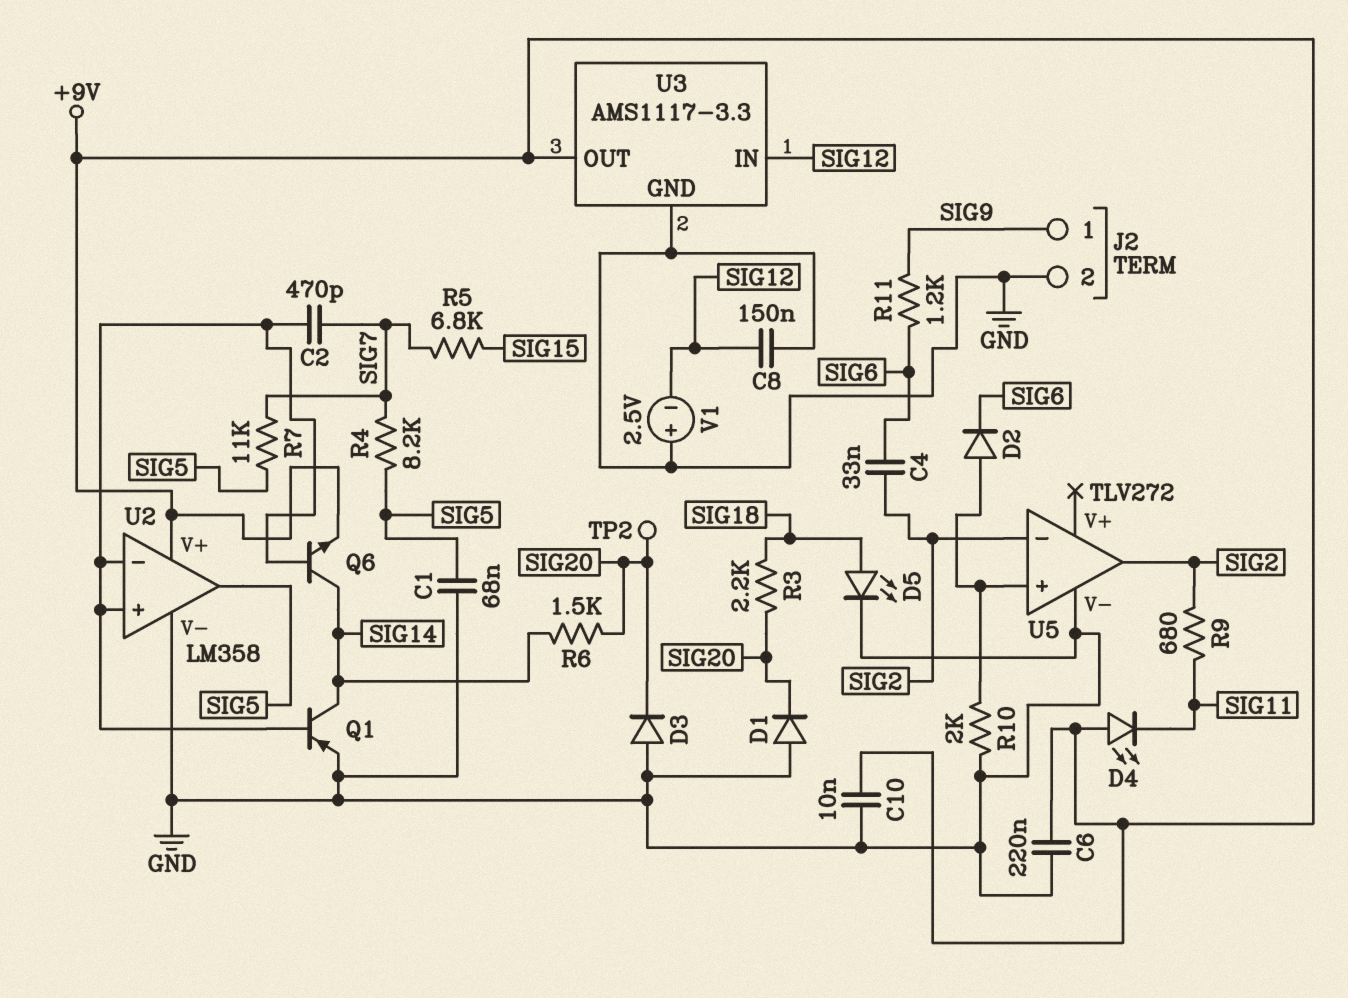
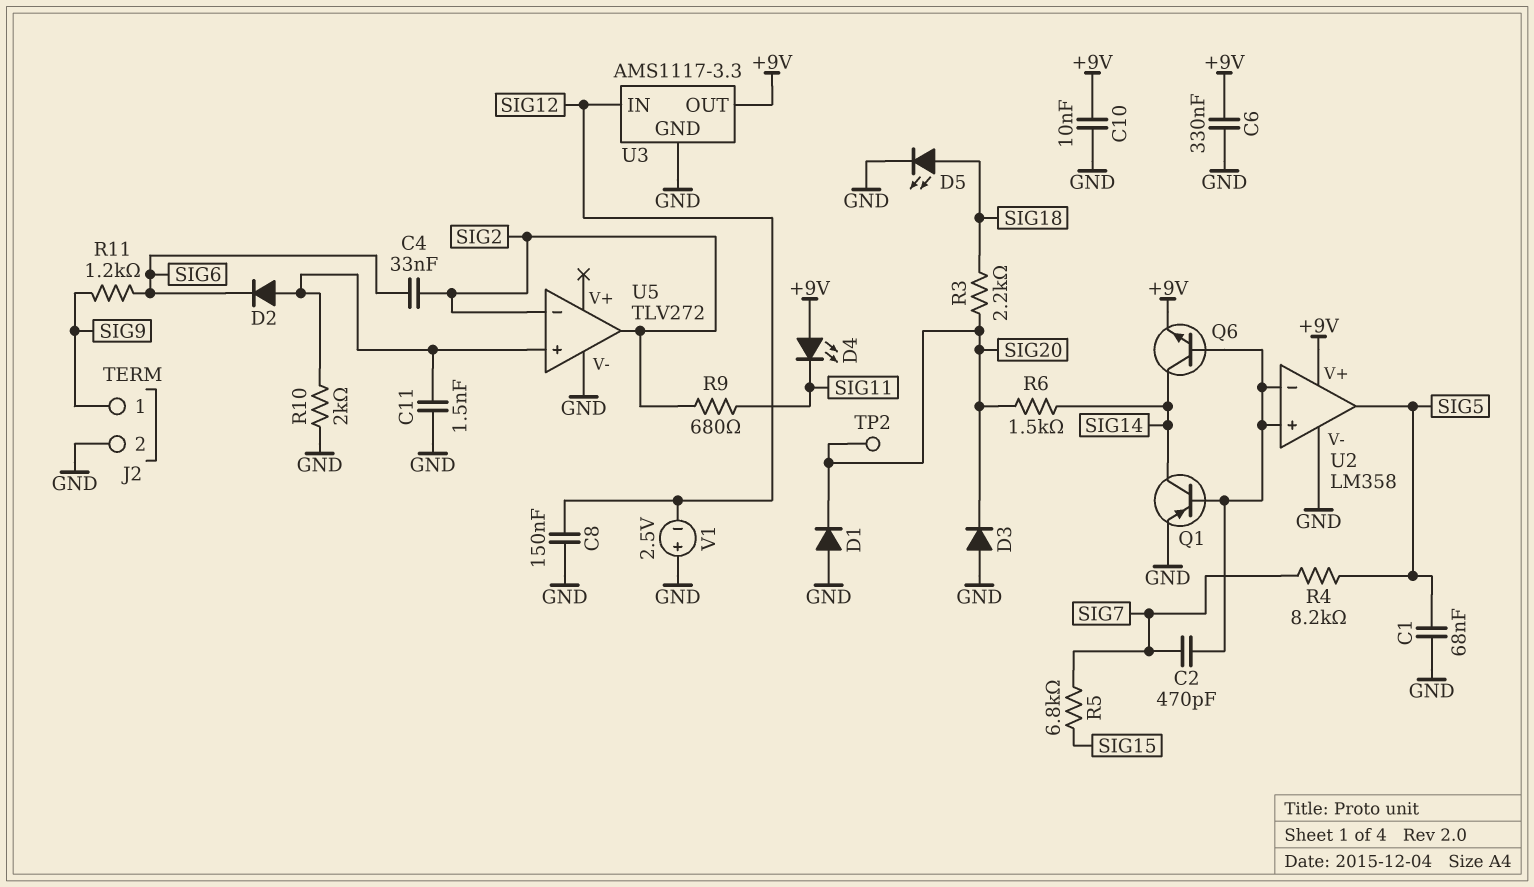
C6: 220nF (+9V, GND) -> 330nF (+9V, GND)
C11: none -> 1.5nF (GND, U5/in+)
R7: 11k (SIG5, SIG7) -> none

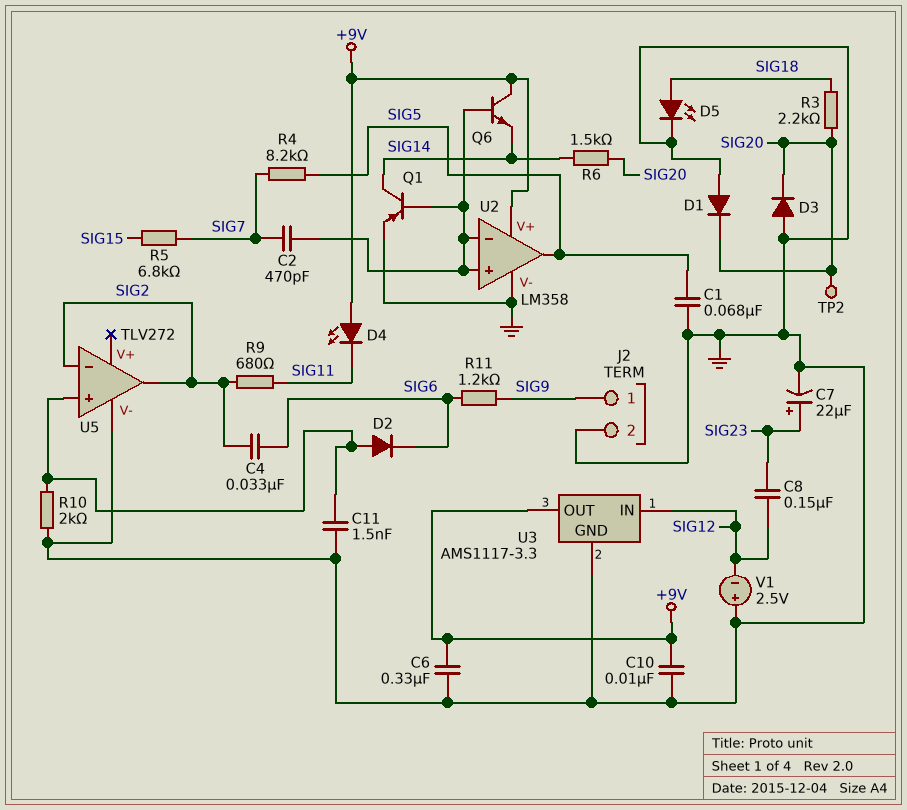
C7: none -> 22uF (plus SIG23, minus GND)
C8: 150nF (GND, SIG12) -> 150nF (SIG12, SIG23)
Q6: NPN (B U2/in+, C SIG14, E +9V) -> NPN (B U2/in+, C +9V, E SIG14)

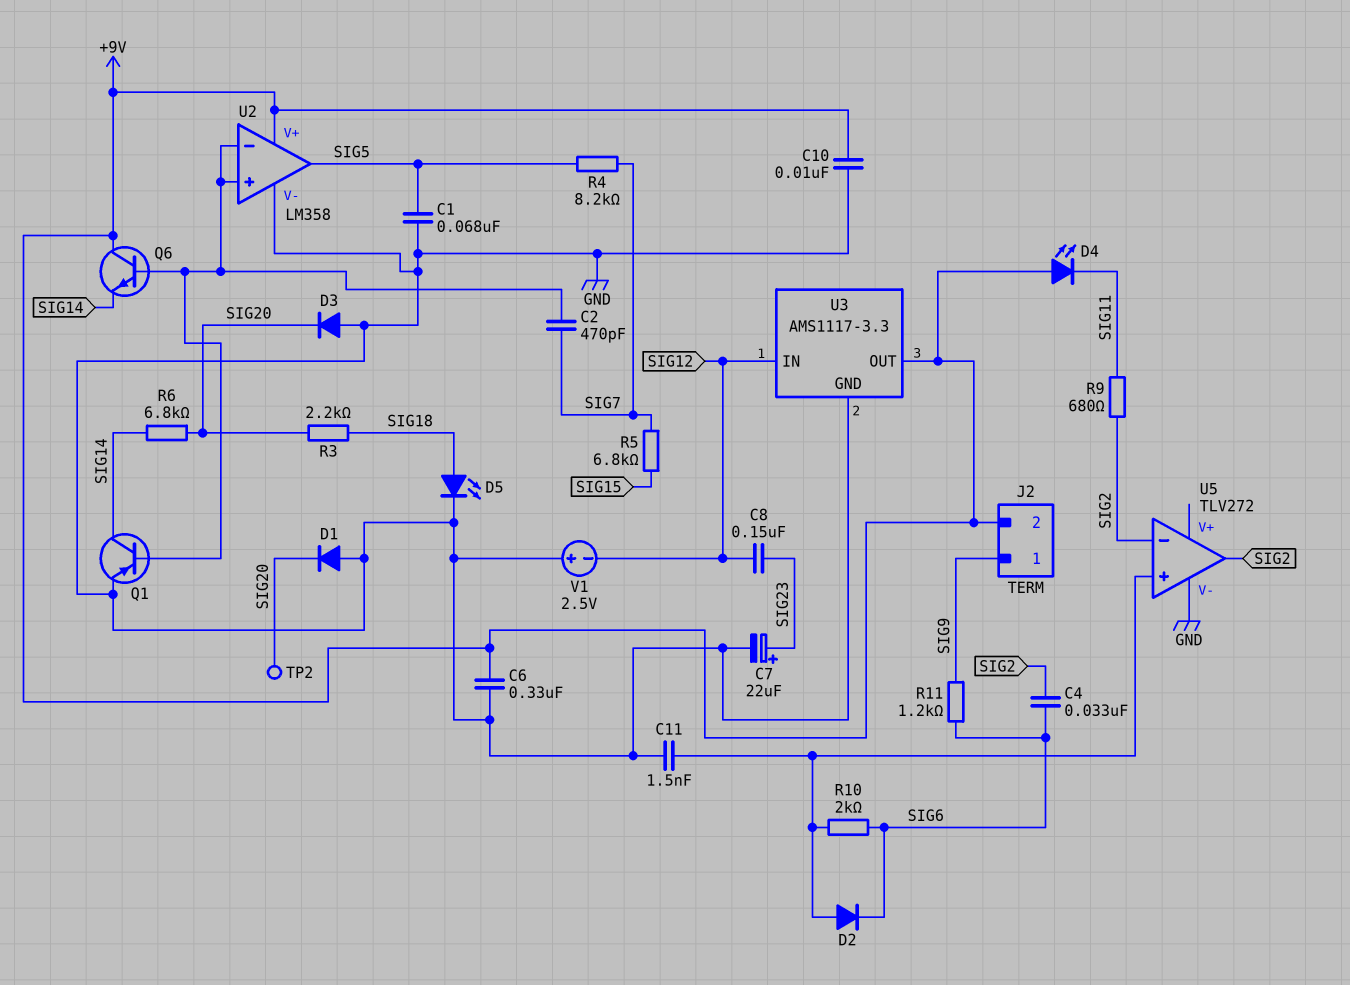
J2 pin 2: GND -> +9V
R6: 1.5k (SIG14, SIG20) -> 6.8k (SIG14, SIG20)
R10: 2k (GND, U5/in+) -> 2k (SIG6, U5/in+)

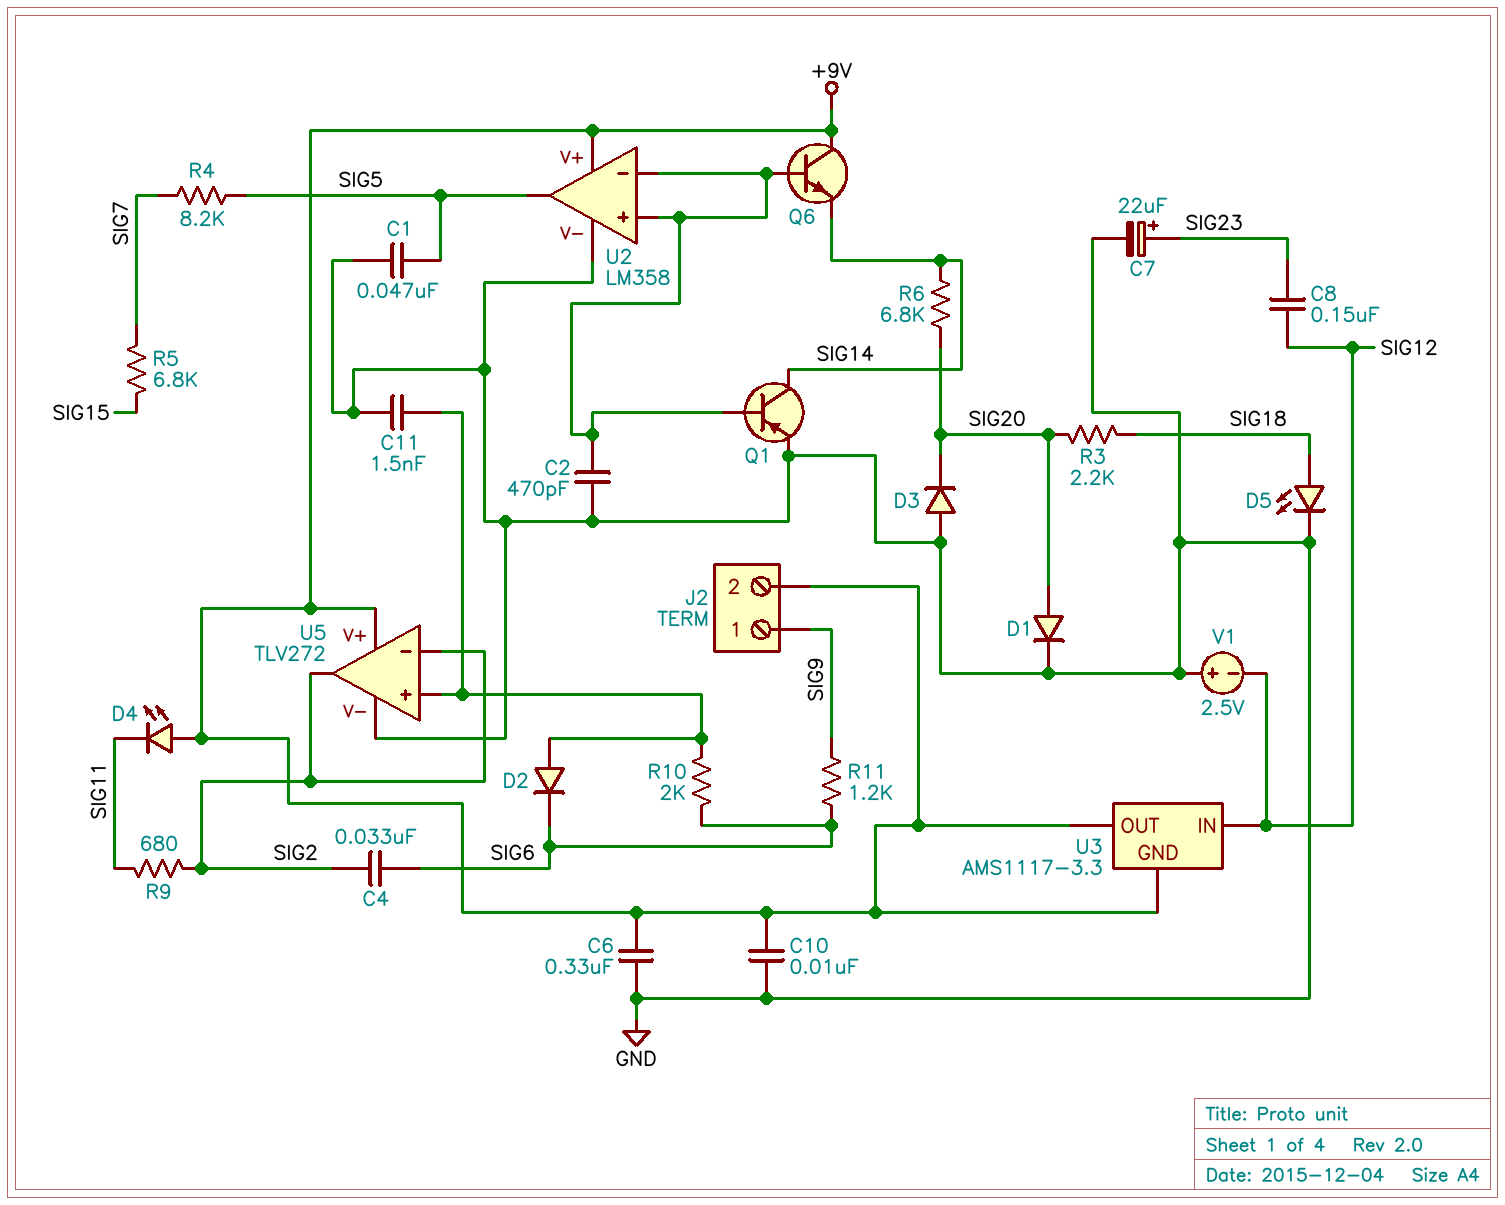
C1: 68nF (GND, SIG5) -> 47nF (GND, SIG5)
C2: 470pF (SIG7, U2/in+) -> 470pF (GND, U2/in+)
D1: diode (A GND, K SIG20) -> diode (A SIG20, K GND)
TP2: test point (SIG20) -> none
U3 pin GND: GND -> +9V
U5 pin V+: none -> +9V

